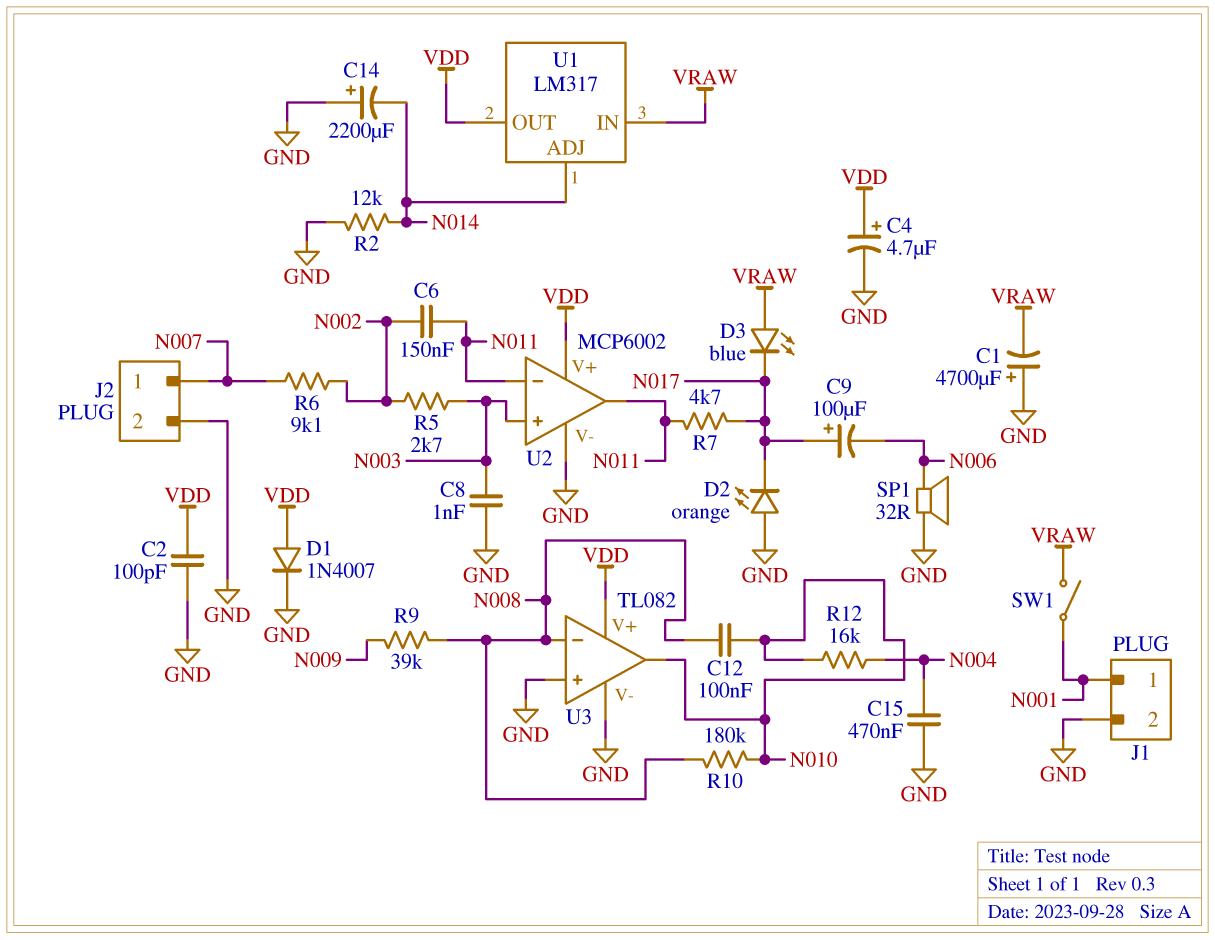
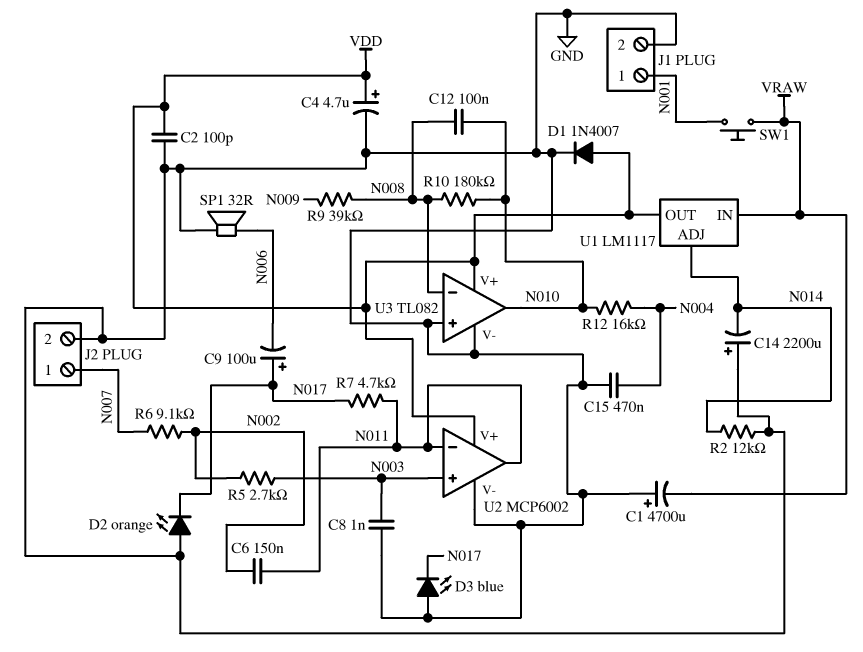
D3: LED blue (A VRAW, K N017) -> LED blue (A GND, K N017)
SW1: switch (N001, VRAW) -> button (N001, VRAW)
U1: LM317 -> LM1117

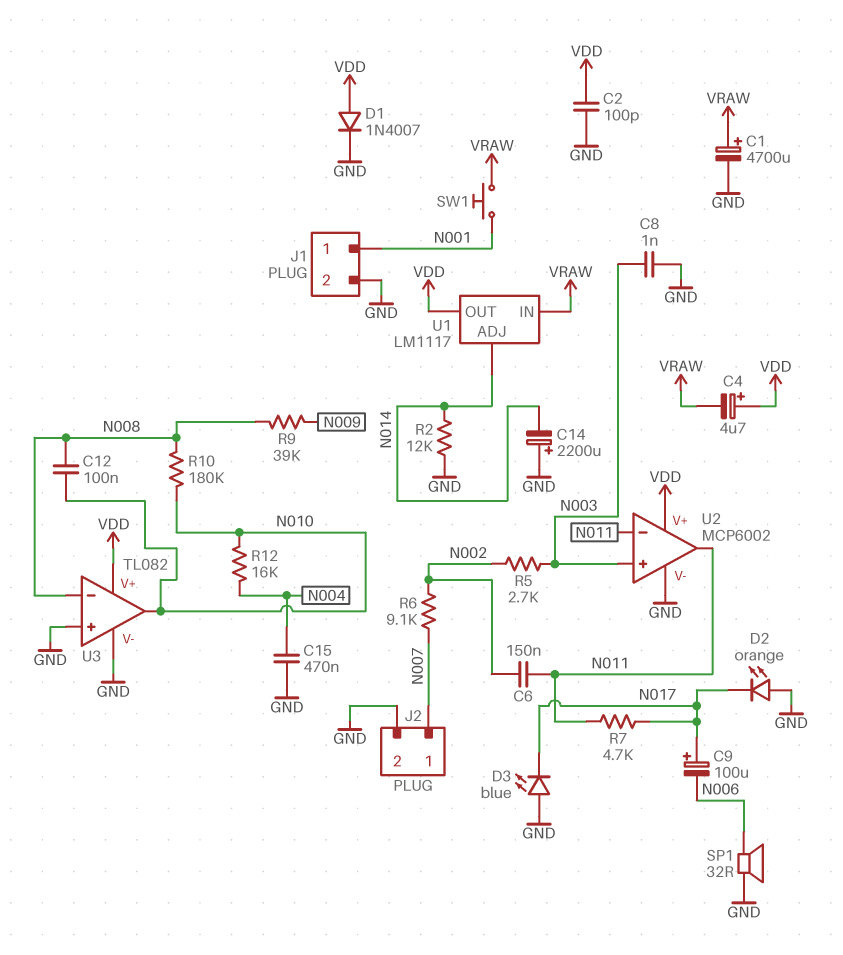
C1: 4700uF (plus GND, minus VRAW) -> 4700uF (plus VRAW, minus GND)
C4: 4.7uF (plus VDD, minus GND) -> 4.7uF (plus VDD, minus VRAW)

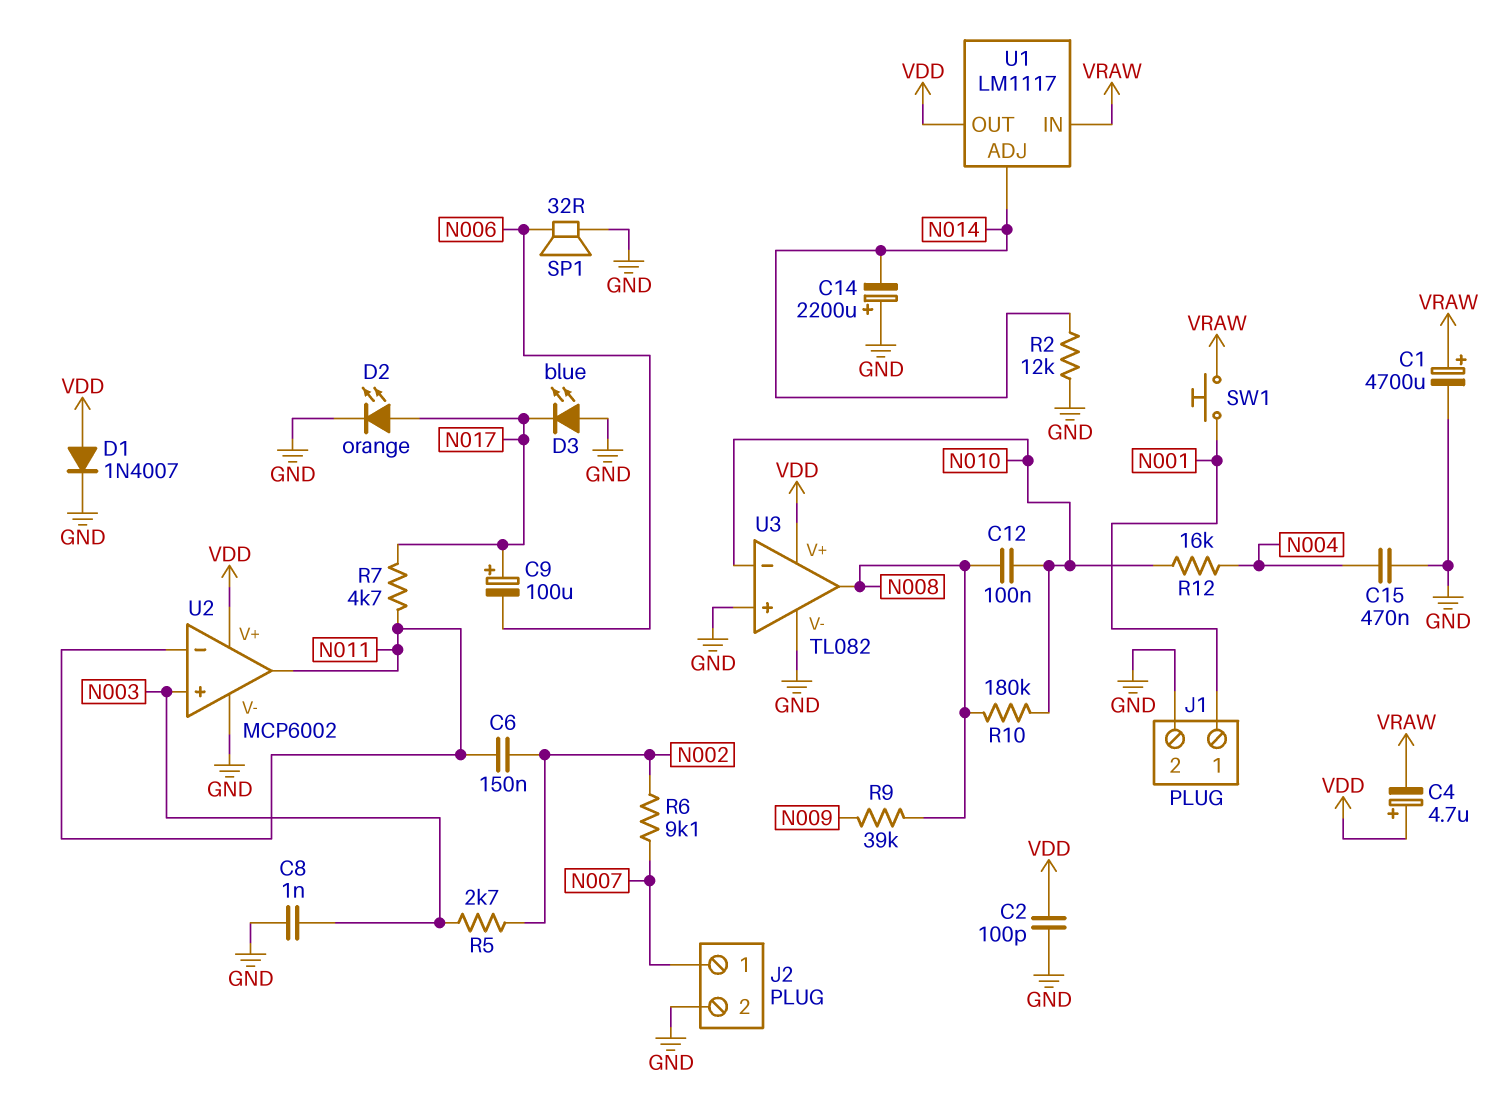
D2: LED orange (A GND, K N017) -> LED orange (A N017, K GND)
U3 pin in-: N008 -> N010
U3 pin out: N010 -> N008

